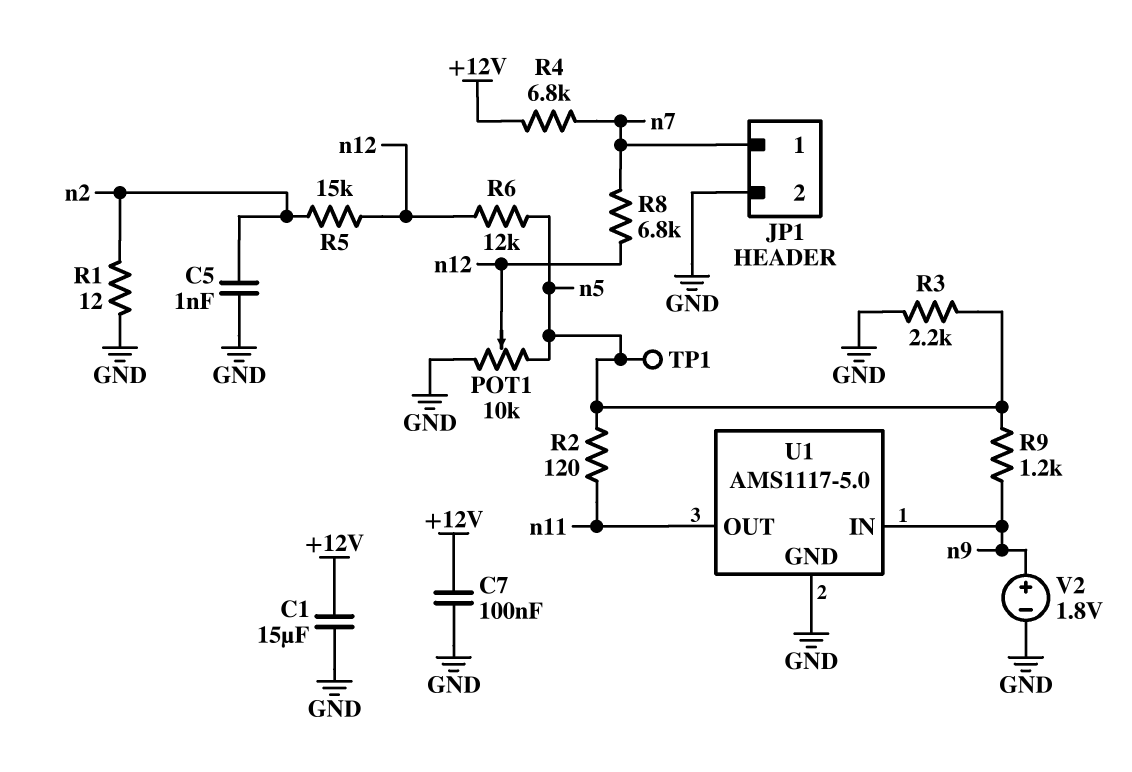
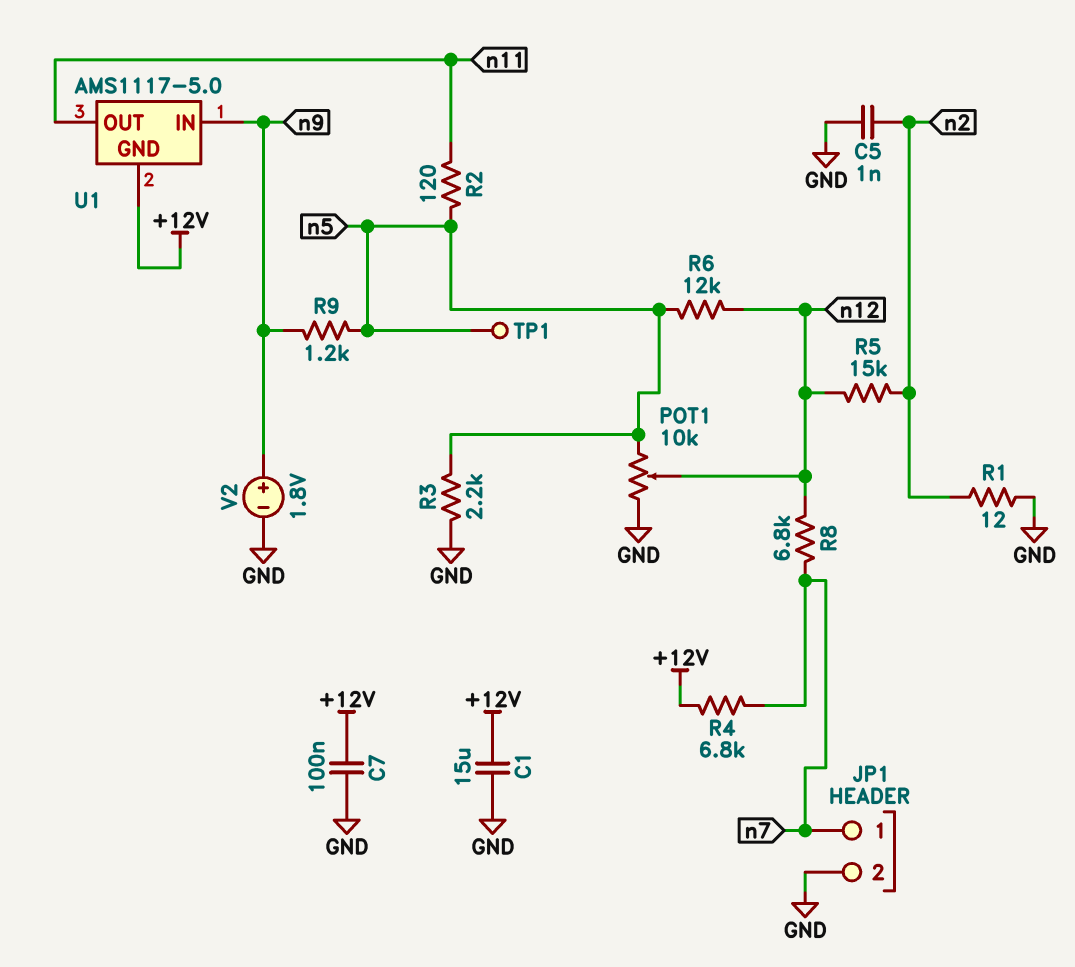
U1 pin GND: GND -> +12V

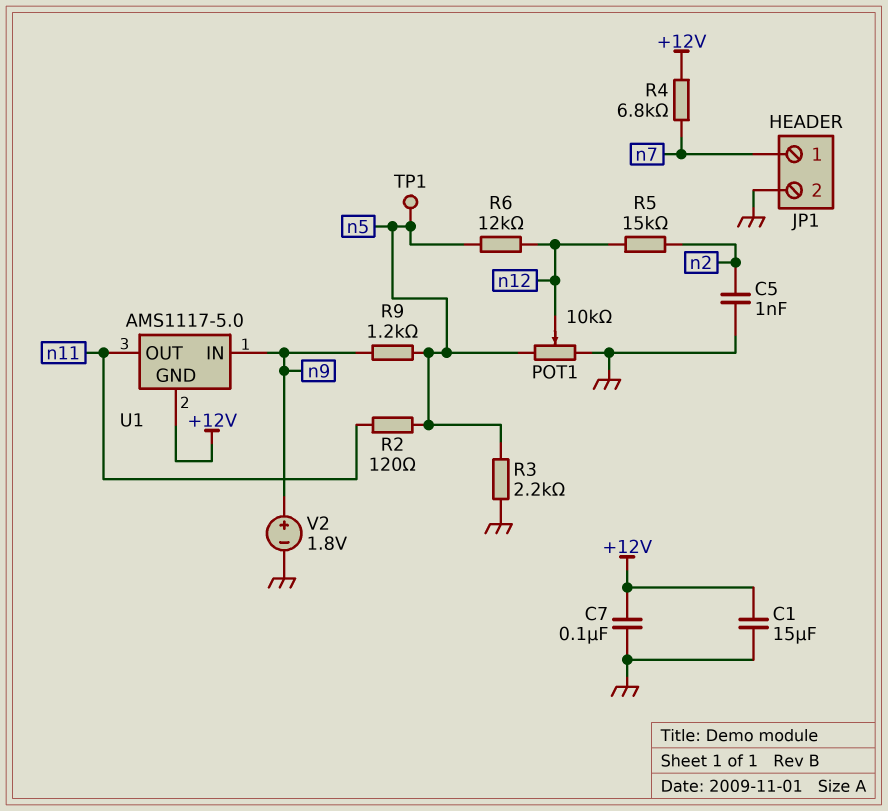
R1: 12 (GND, n2) -> none
R8: 6.8k (n7, n12) -> none

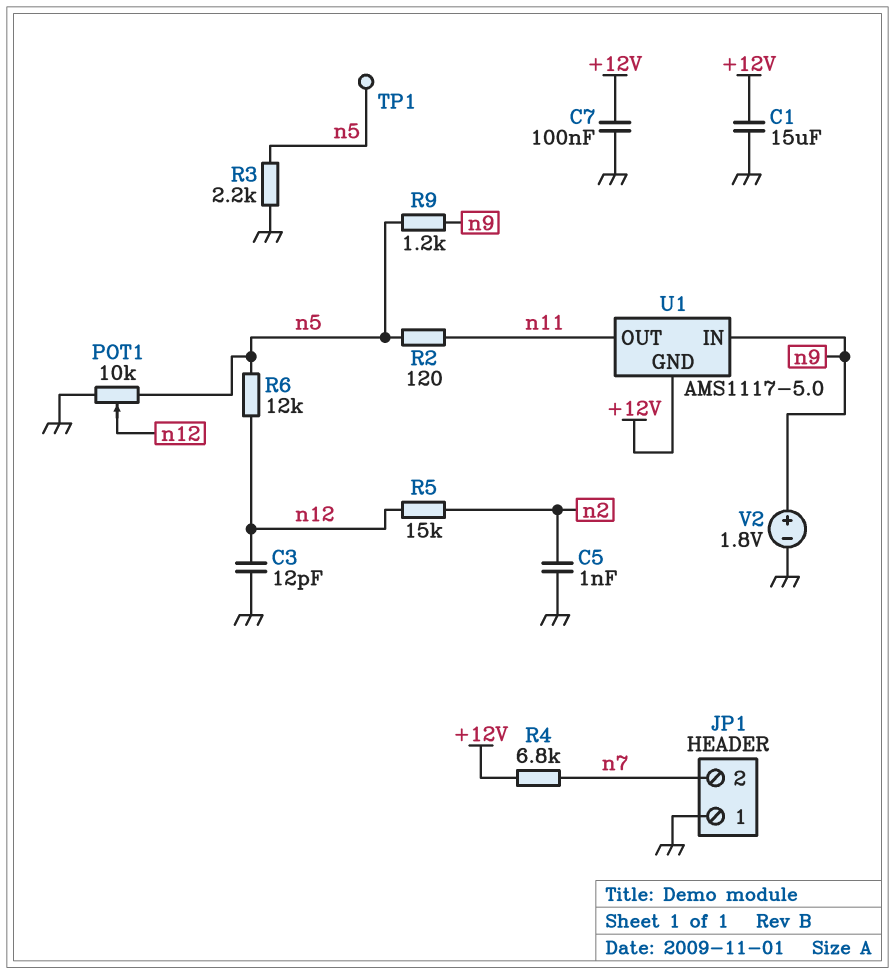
C3: none -> 12pF (GND, n12)
JP1 pin 1: n7 -> GND
JP1 pin 2: GND -> n7

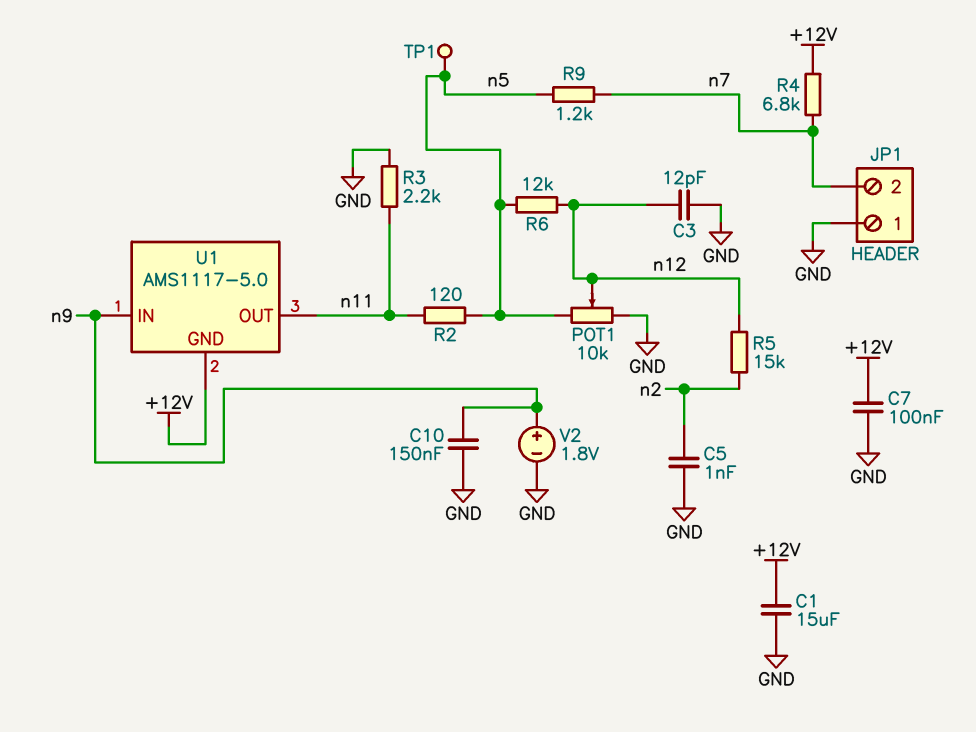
C10: none -> 150nF (GND, n9)
R3: 2.2k (GND, n5) -> 2.2k (GND, n11)
R9: 1.2k (n5, n9) -> 1.2k (n5, n7)

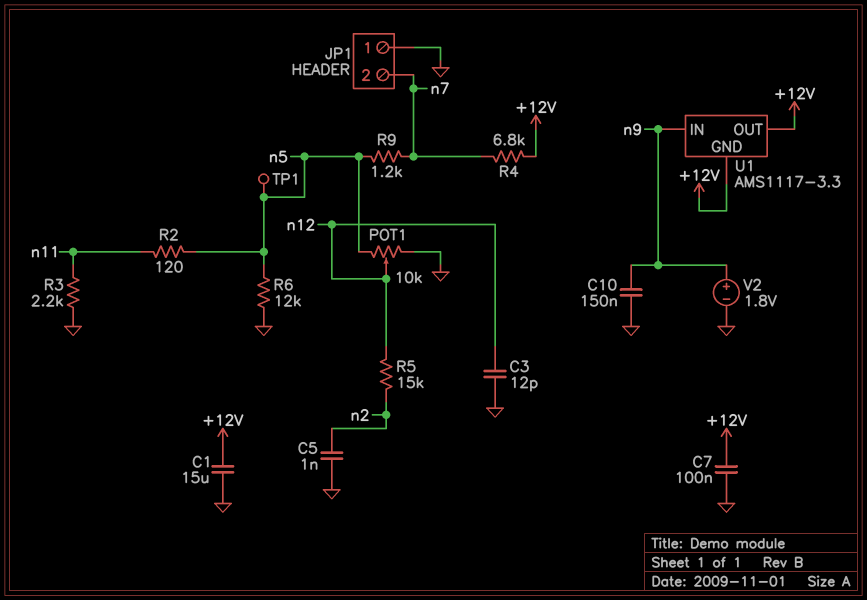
R6: 12k (n5, n12) -> 12k (GND, n5)
U1: AMS1117-5.0 -> AMS1117-3.3
U1 pin OUT: n11 -> +12V

